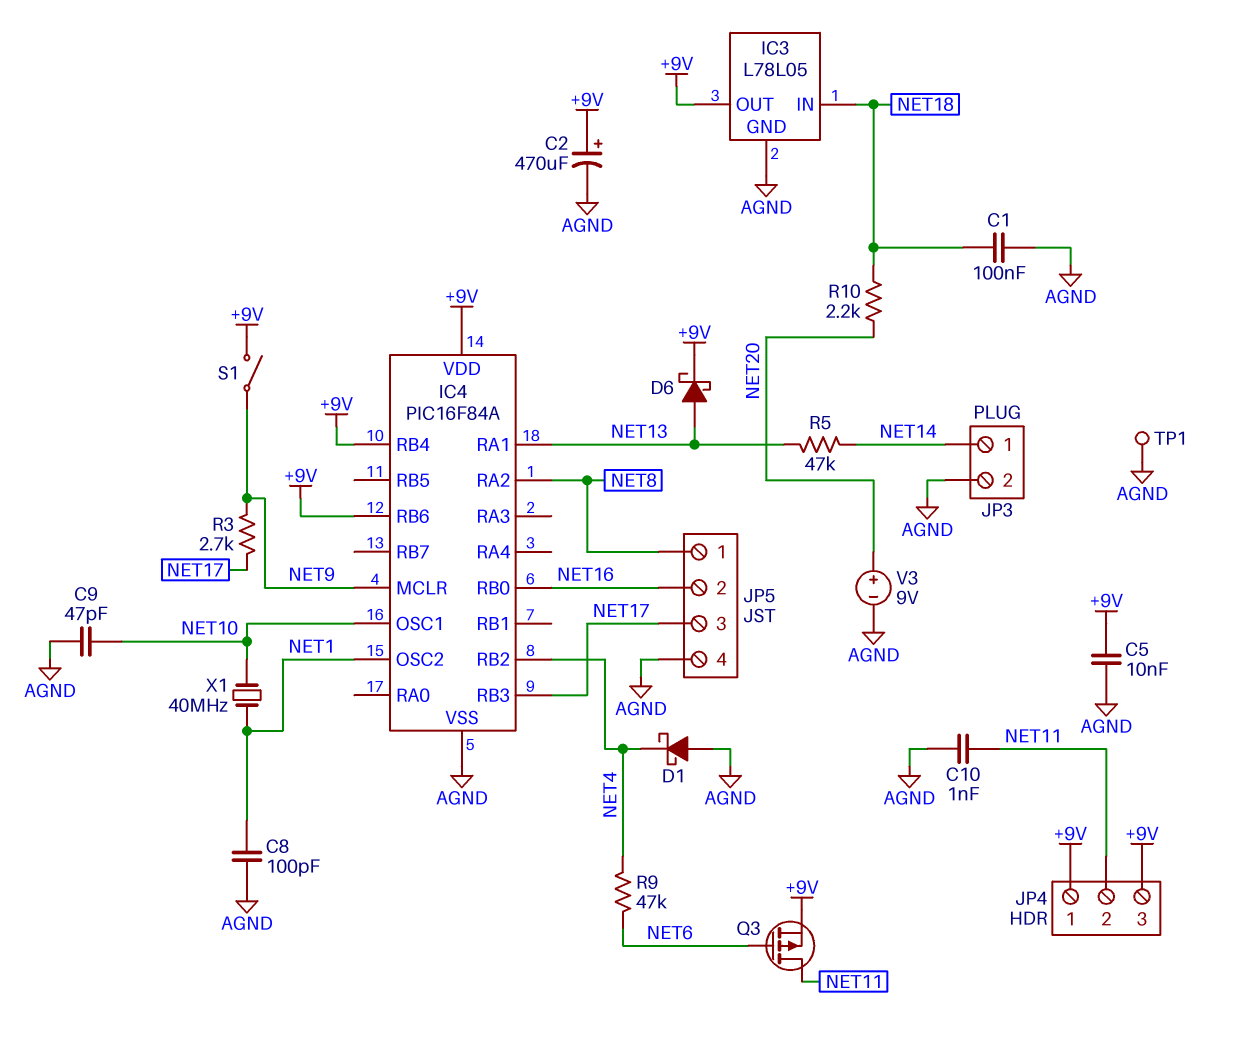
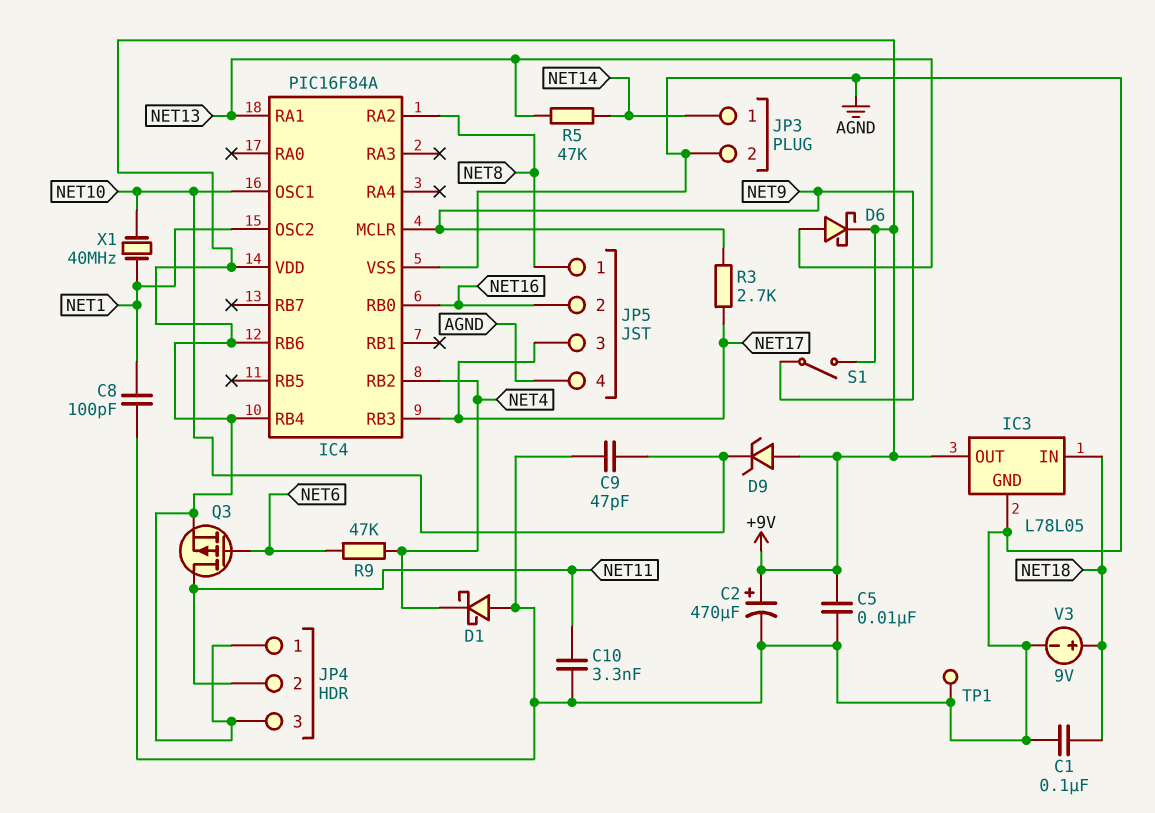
C10: 1nF (AGND, NET11) -> 3.3nF (AGND, NET11)
D9: none -> zener (A +9V, K NET10)
R10: 2.2k (NET18, NET20) -> none
V3: 9V (plus NET20, minus AGND) -> 9V (plus NET18, minus AGND)

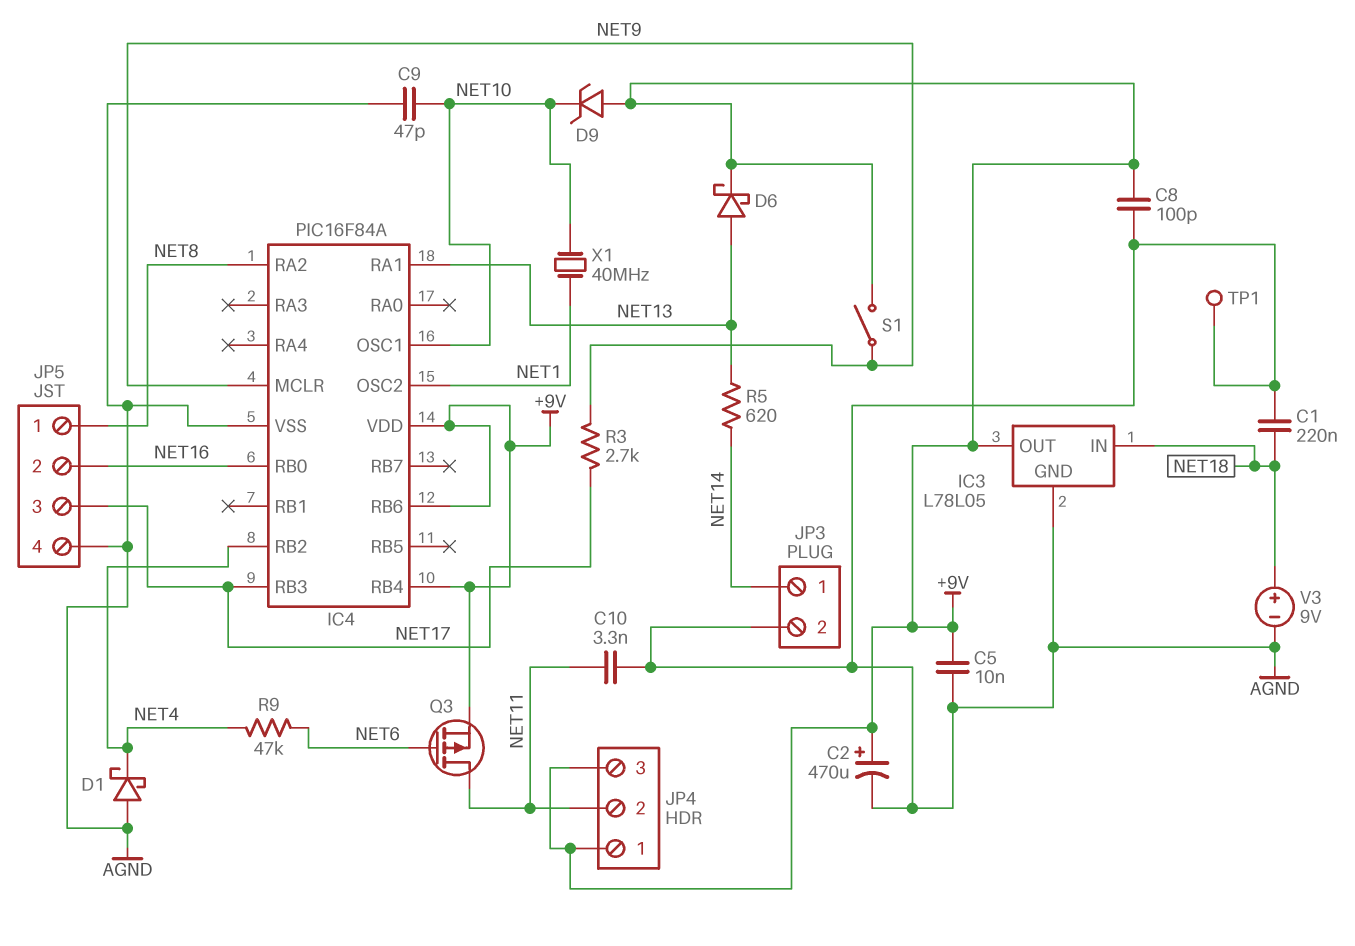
C1: 100nF (AGND, NET18) -> 220nF (AGND, NET18)
C8: 100pF (AGND, NET1) -> 100pF (+9V, AGND)
R5: 47k (NET13, NET14) -> 620 (NET13, NET14)

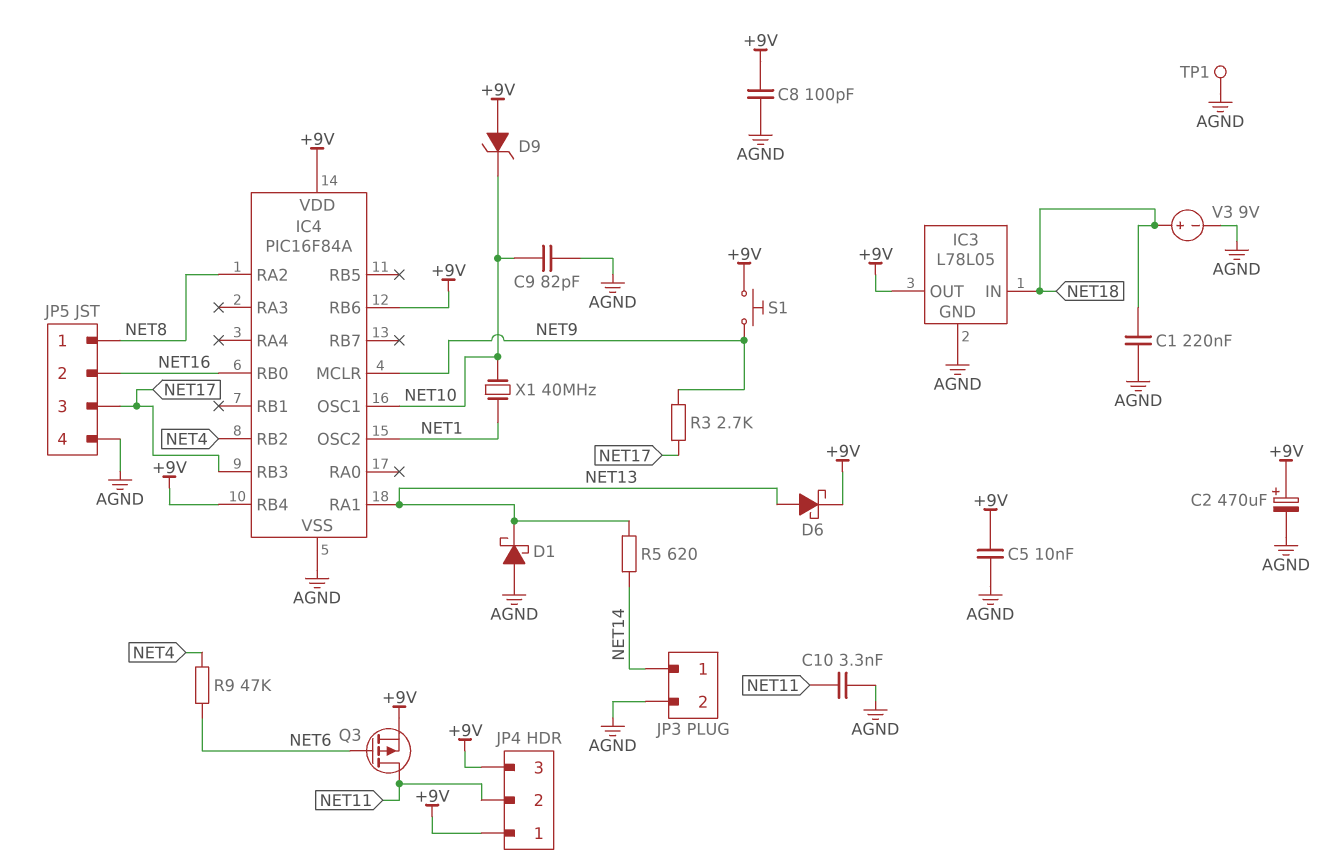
C9: 47pF (AGND, NET10) -> 82pF (AGND, NET10)
D1: schottky (A AGND, K NET4) -> schottky (A AGND, K NET13)
S1: switch (+9V, NET9) -> button (+9V, NET9)

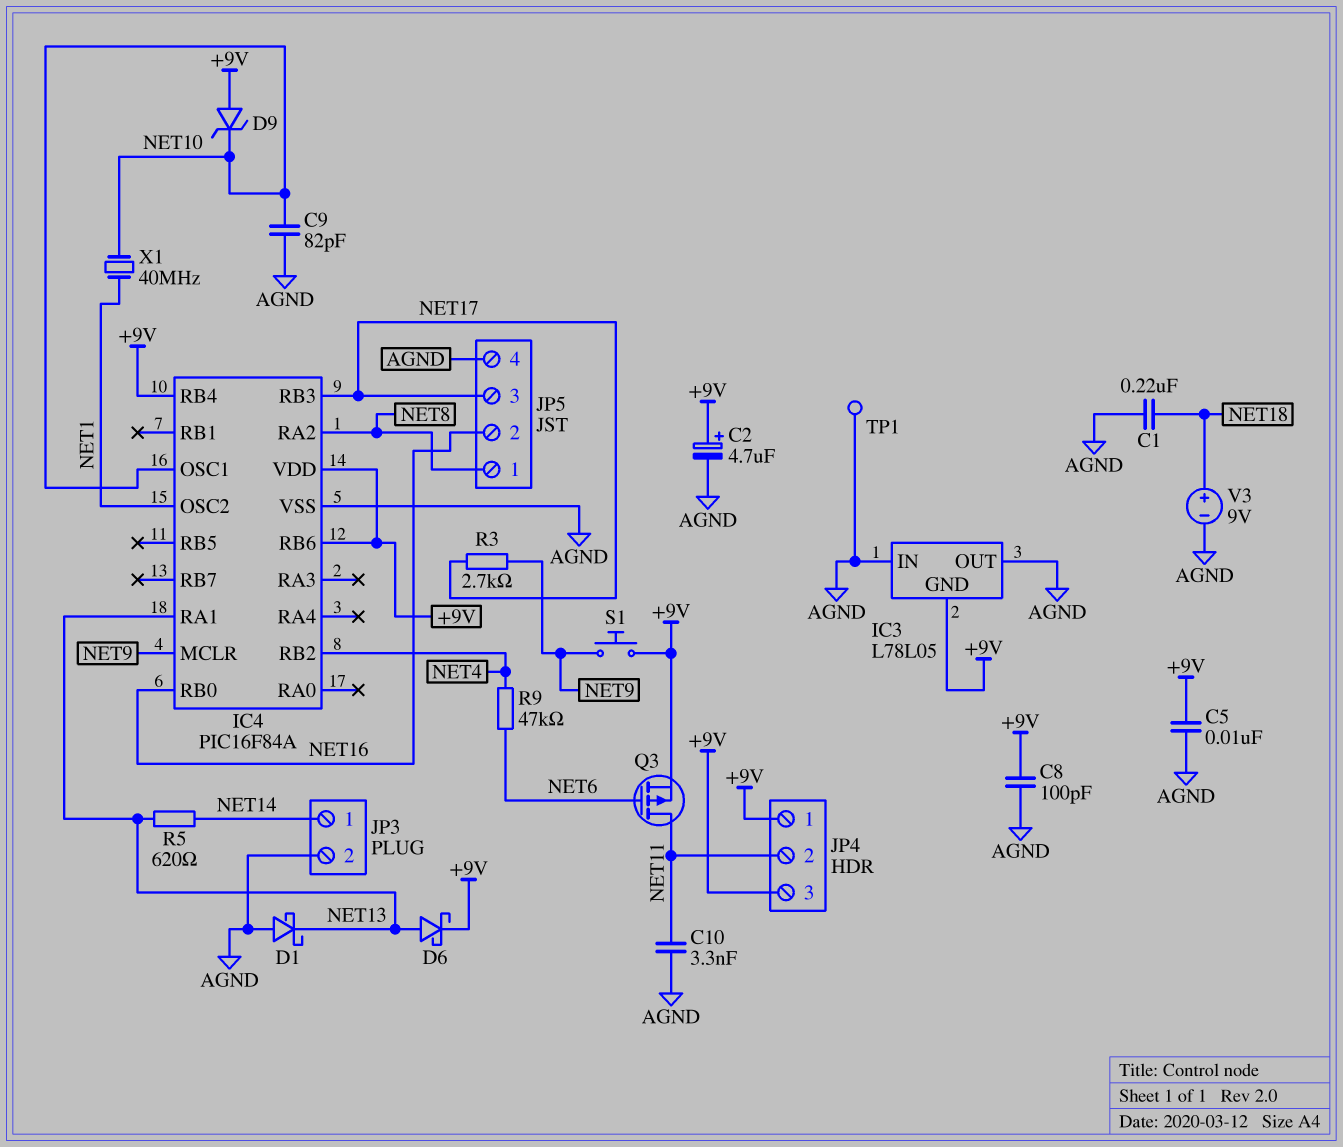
C2: 470uF (plus +9V, minus AGND) -> 4.7uF (plus +9V, minus AGND)
IC3 pin GND: AGND -> +9V
IC3 pin IN: NET18 -> AGND
IC3 pin OUT: +9V -> AGND

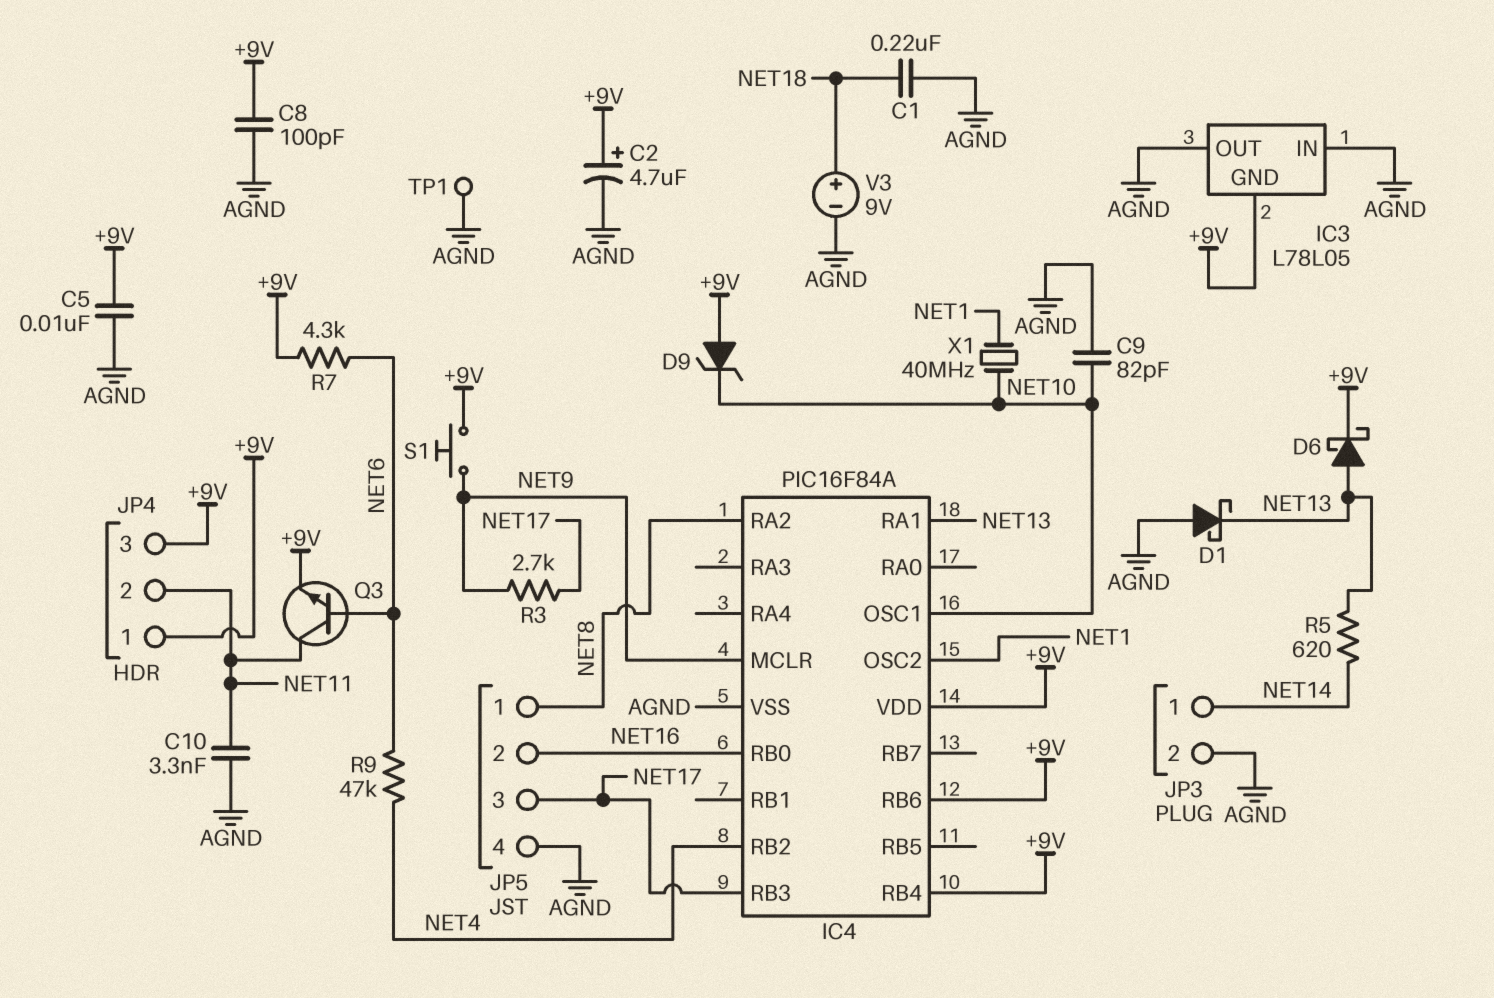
Q3: PMOS (G NET6, D NET11, S +9V) -> NPN (B NET6, C NET11, E +9V)
R7: none -> 4.3k (+9V, NET6)

